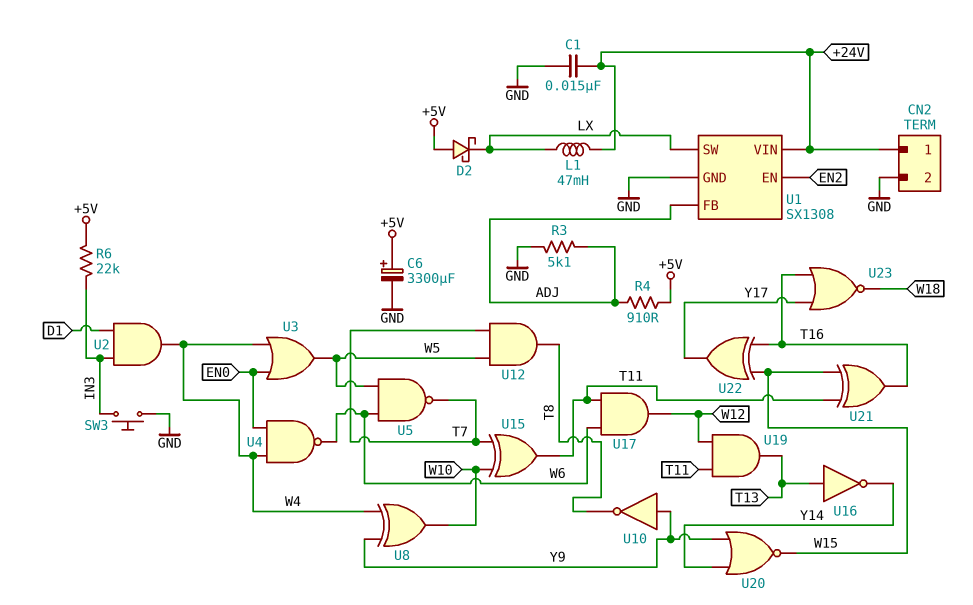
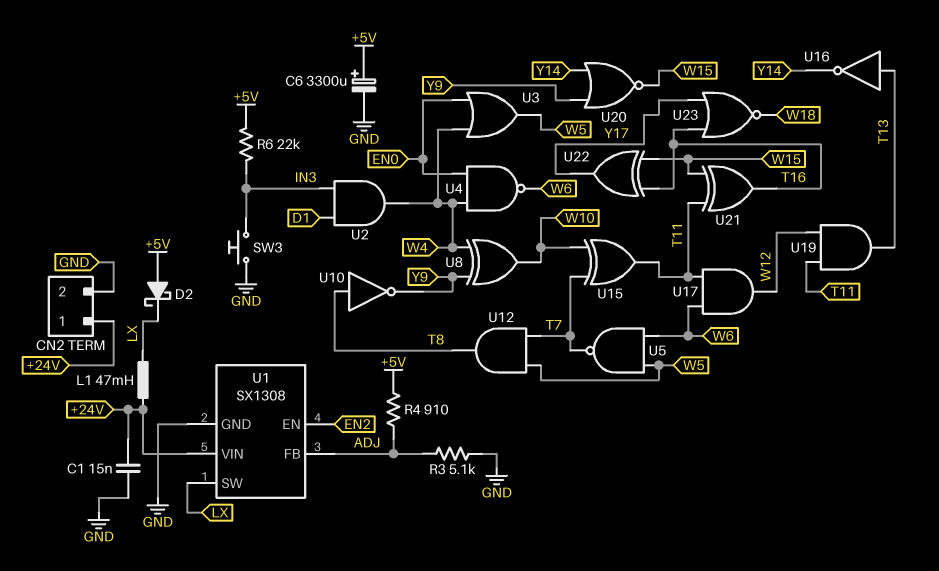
U10: NOT (in Y9, out T8) -> NOT (in T8, out Y9)

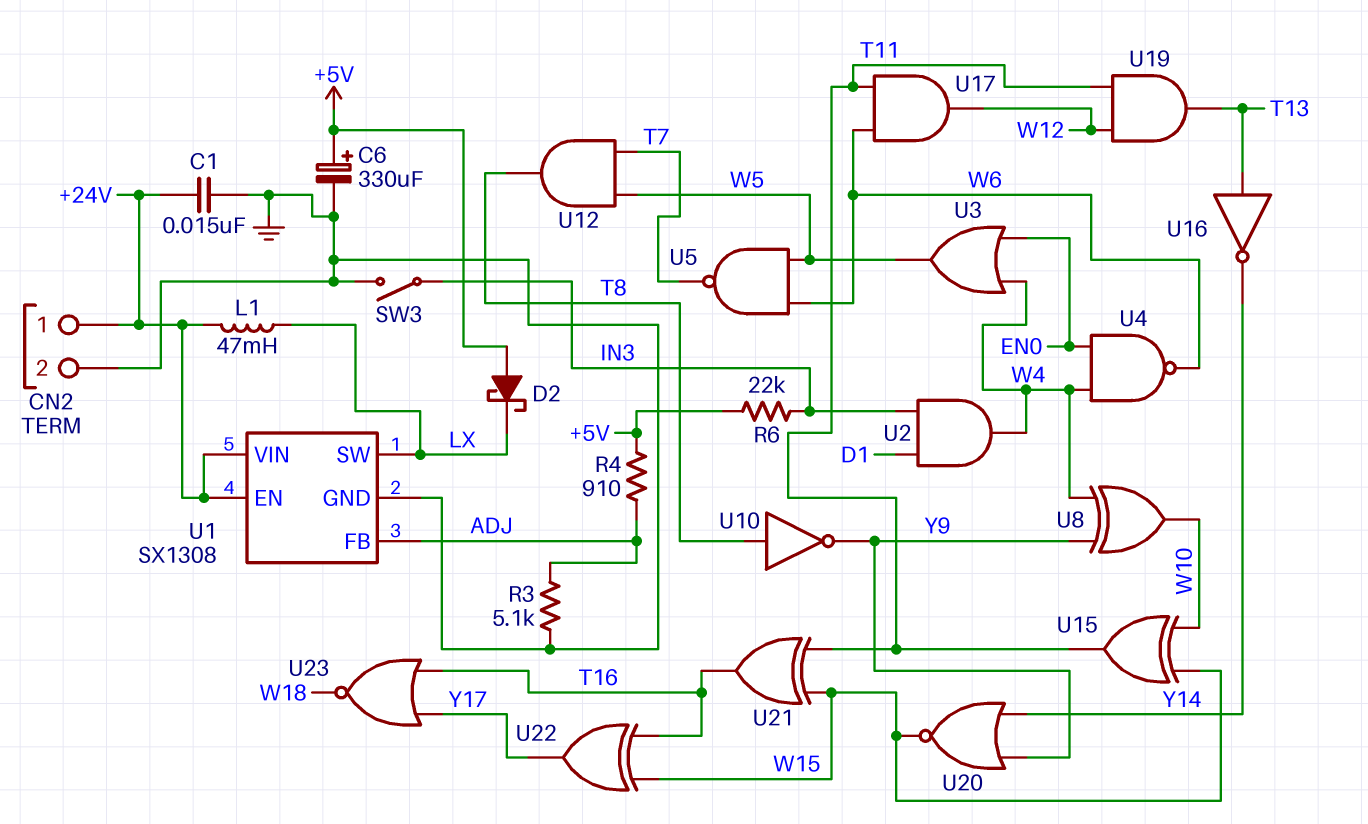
C6: 3300uF (plus +5V, minus GND) -> 330uF (plus +5V, minus GND)
SW3: button (GND, IN3) -> switch (GND, IN3)
U1 pin EN: EN2 -> +24V
U15: XOR (in T7, in W10, out T11) -> XOR (in W10, in W15, out T11)

